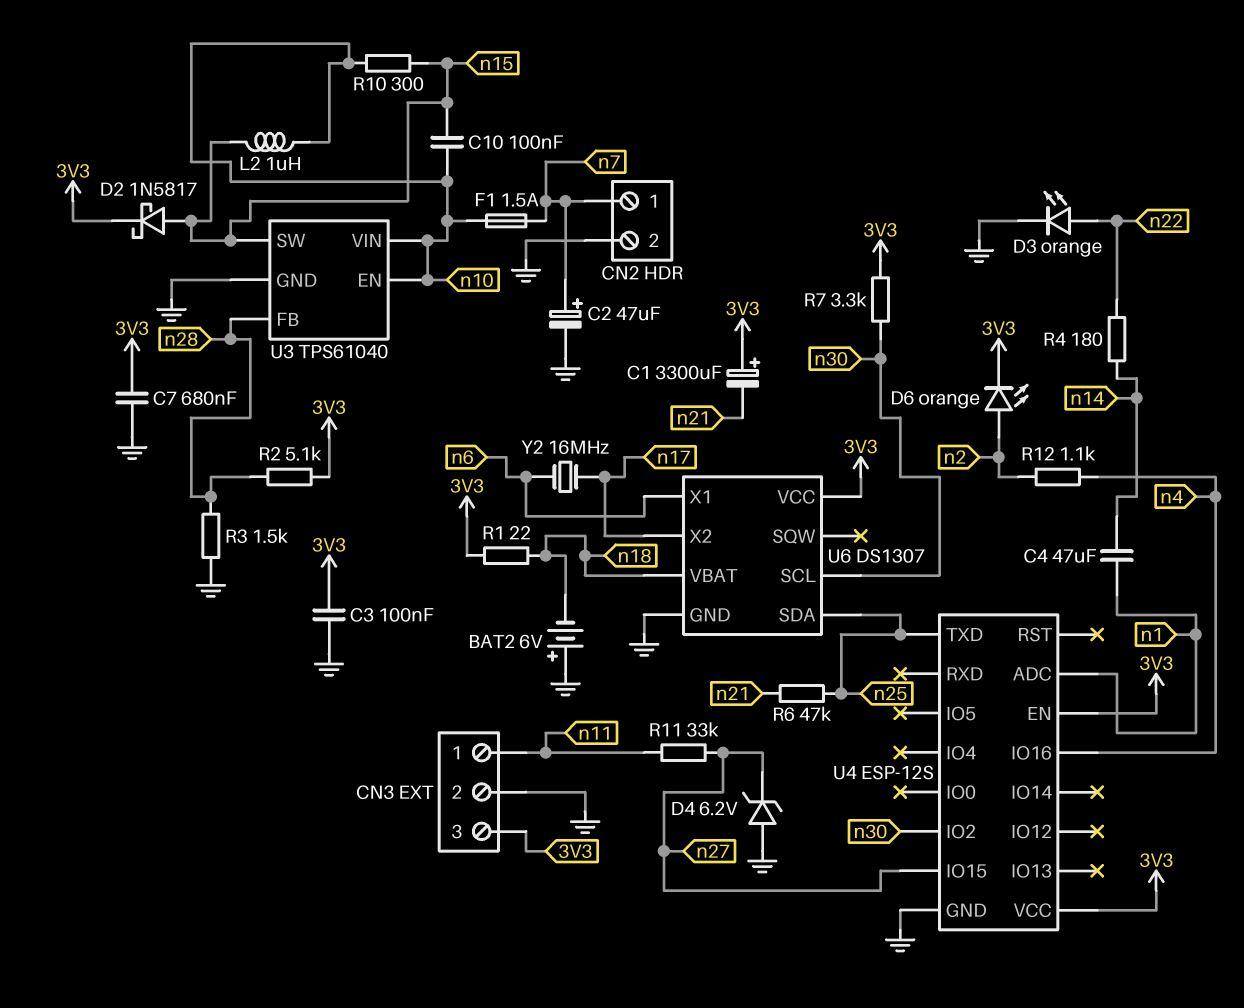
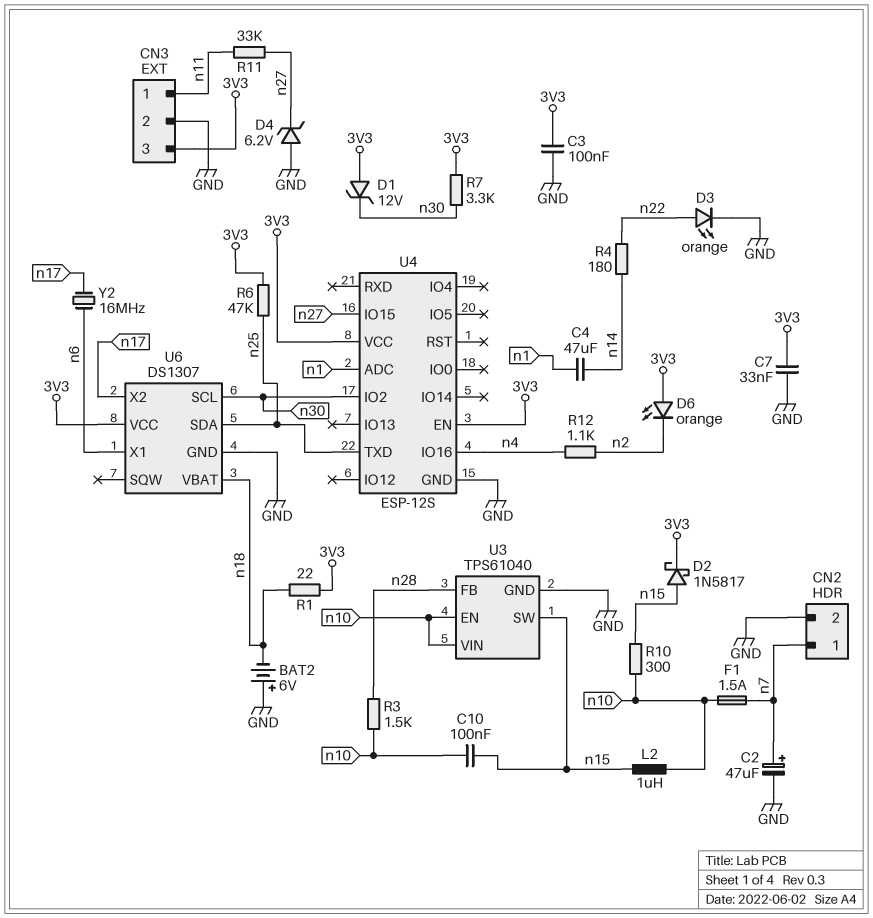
C1: 3300uF (plus 3V3, minus n21) -> none
C7: 680nF (3V3, GND) -> 33nF (3V3, GND)
D1: none -> zener 12V (A 3V3, K n30)
D6: LED orange (A n2, K 3V3) -> LED orange (A 3V3, K n2)
R2: 5.1k (3V3, n28) -> none
R3: 1.5k (GND, n28) -> 1.5k (n10, n28)
R6: 47k (n21, n25) -> 47k (3V3, n25)

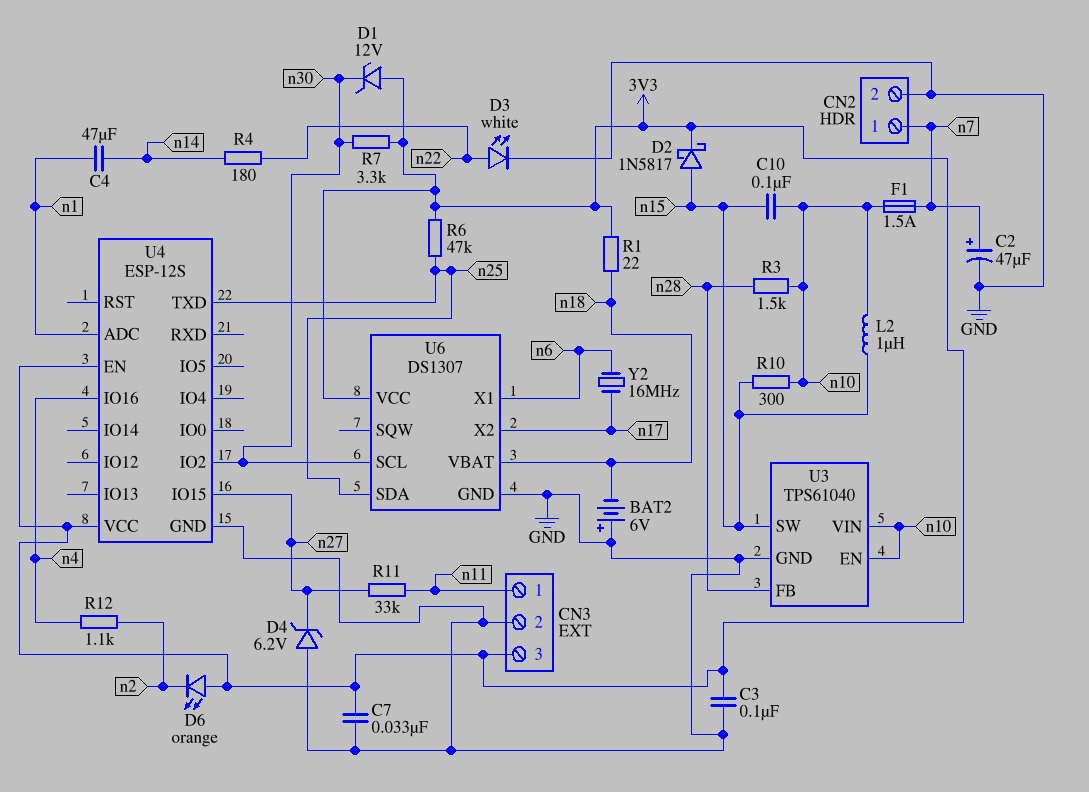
D3: LED orange (A n22, K GND) -> LED white (A n22, K GND)

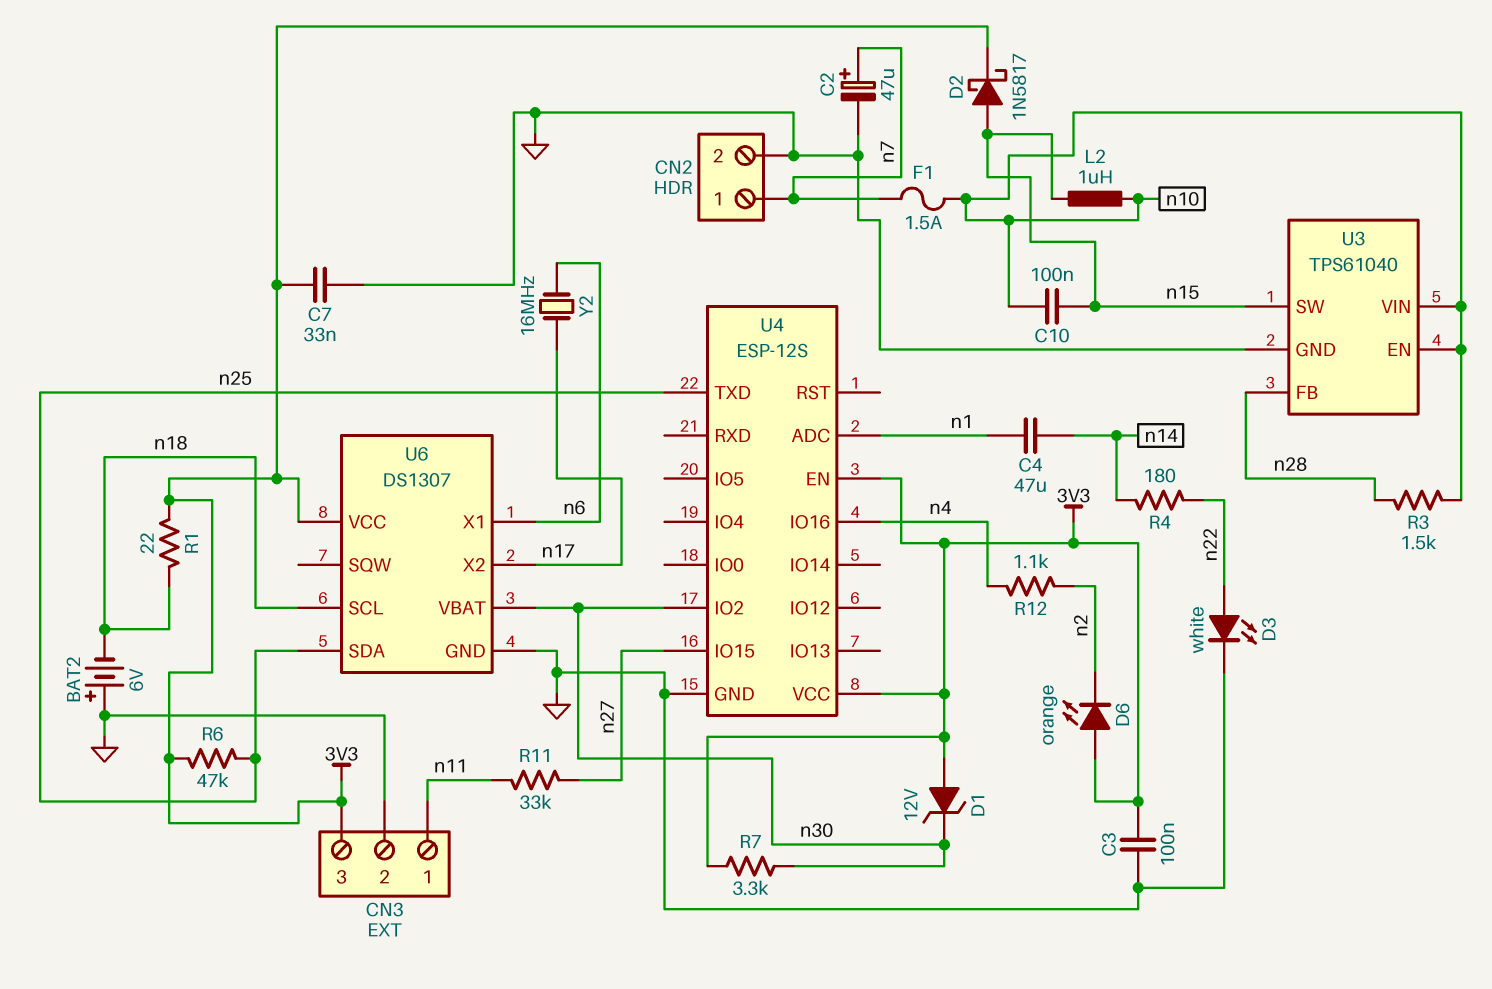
D4: zener 6.2V (A GND, K n27) -> none
R10: 300 (n10, n15) -> none
U6 pin SCL: n30 -> n18
U6 pin VBAT: n18 -> n30

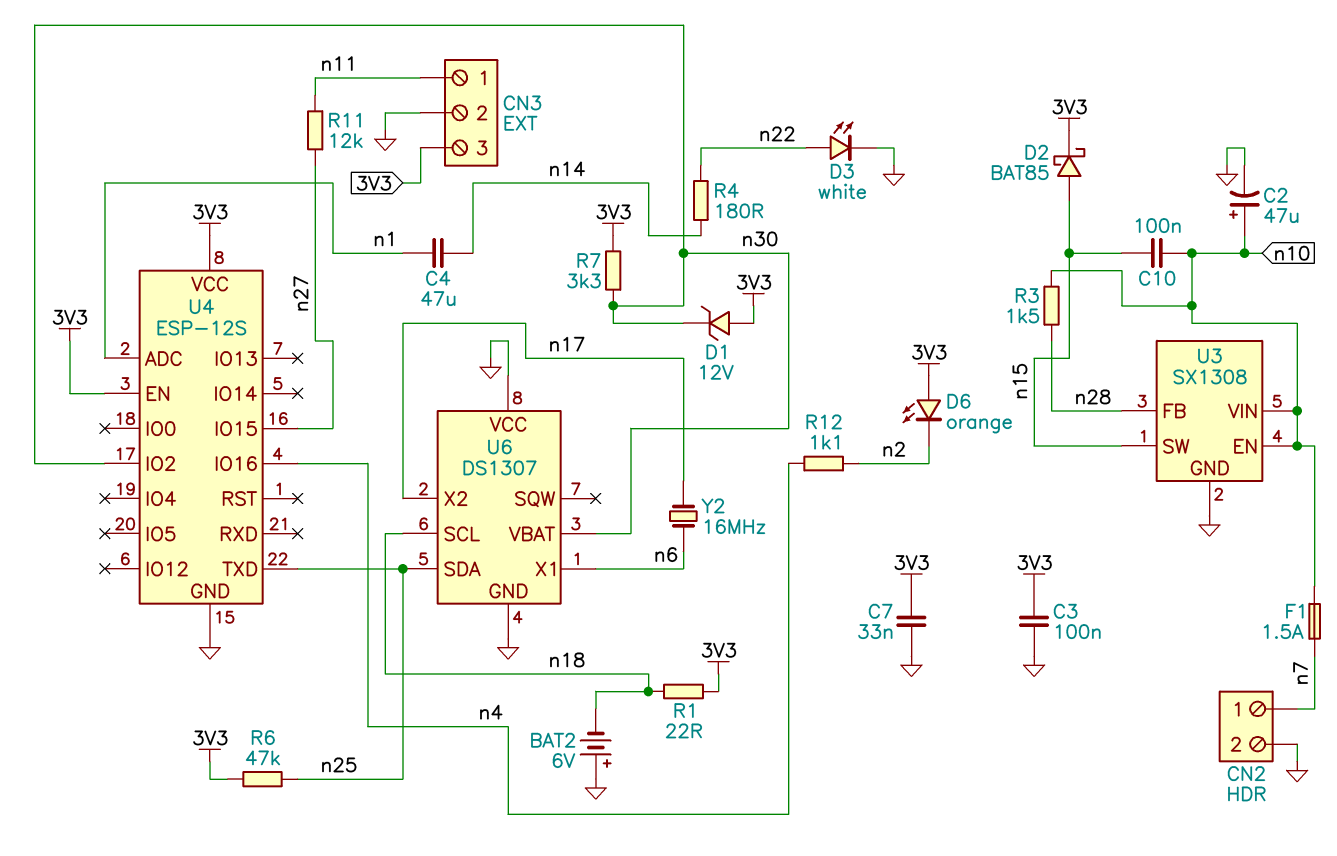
C2: 47uF (plus n7, minus GND) -> 47uF (plus n10, minus GND)
D2: schottky 1N5817 (A n15, K 3V3) -> schottky BAT85 (A n15, K 3V3)
L2: 1uH (n10, n15) -> none
R11: 33k (n11, n27) -> 12k (n11, n27)
U3: TPS61040 -> SX1308
U6 pin VCC: 3V3 -> GND

